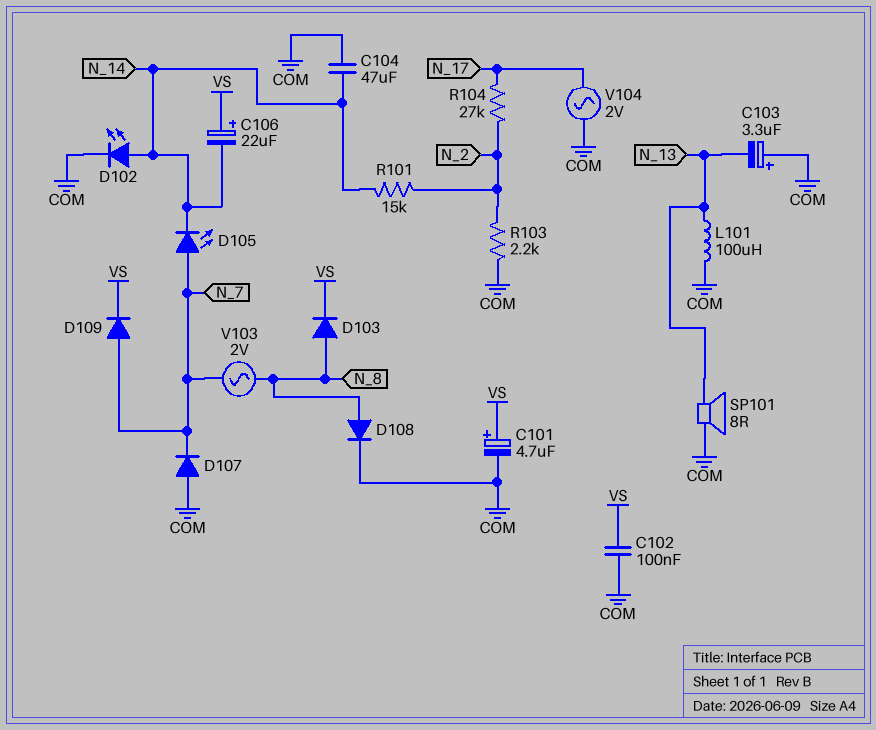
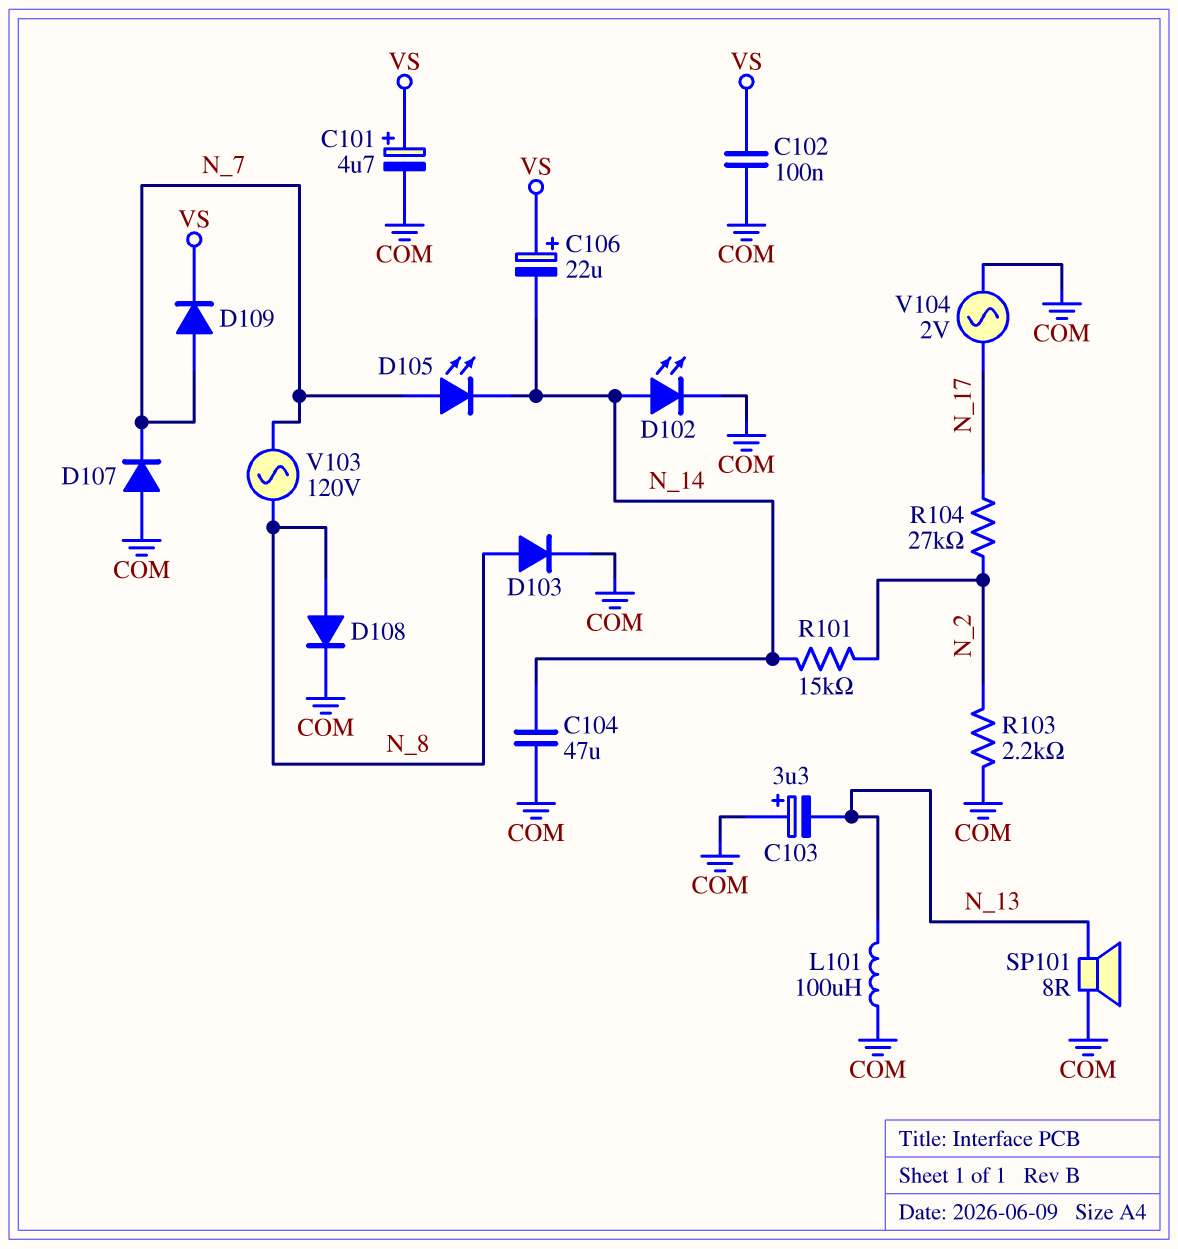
D103: diode (A N_8, K VS) -> diode (A N_8, K COM)
V103: AC 2V (N_7, N_8) -> AC 120V (N_7, N_8)

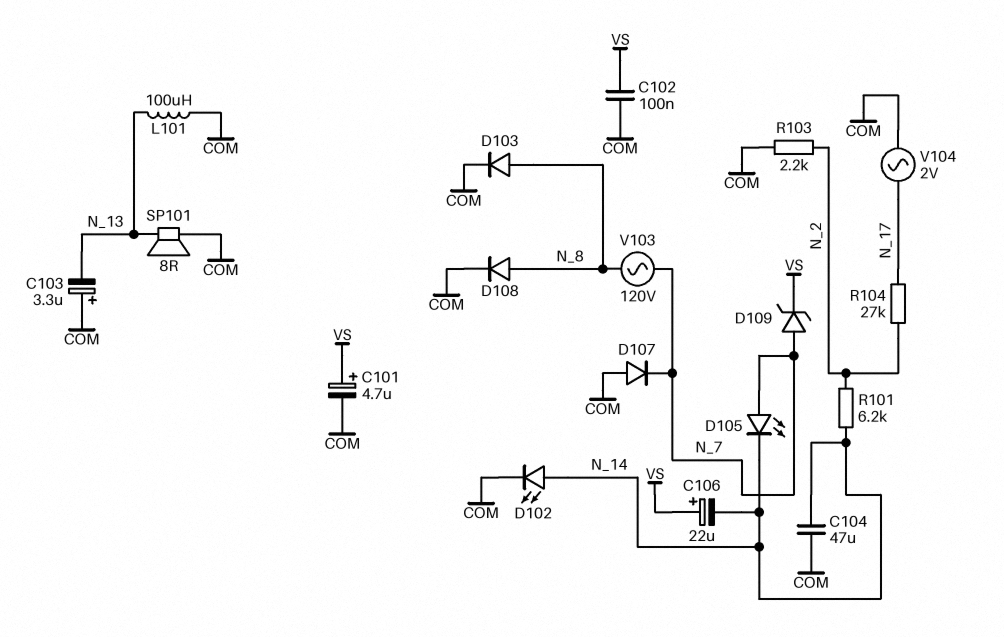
D109: diode (A N_7, K VS) -> zener (A N_7, K VS)
R101: 15k (N_2, N_14) -> 6.2k (N_2, N_14)

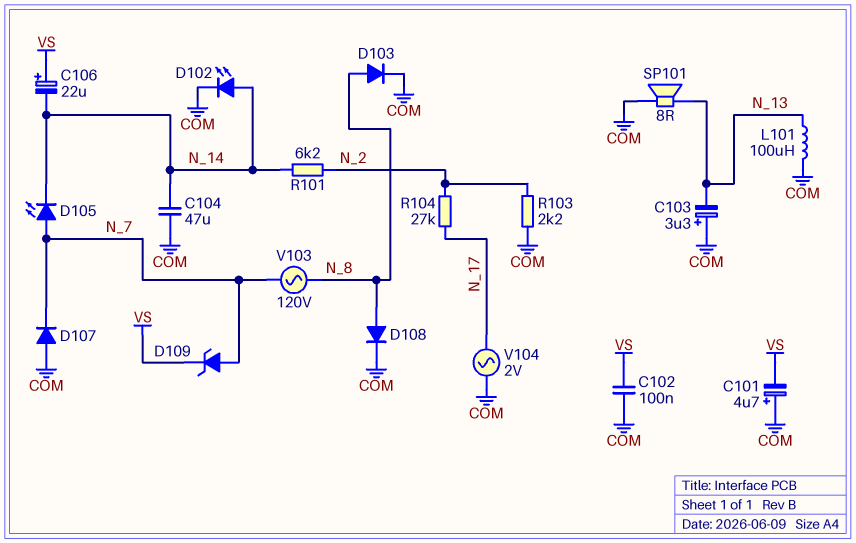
C101: 4.7uF (plus VS, minus COM) -> 4.7uF (plus COM, minus VS)

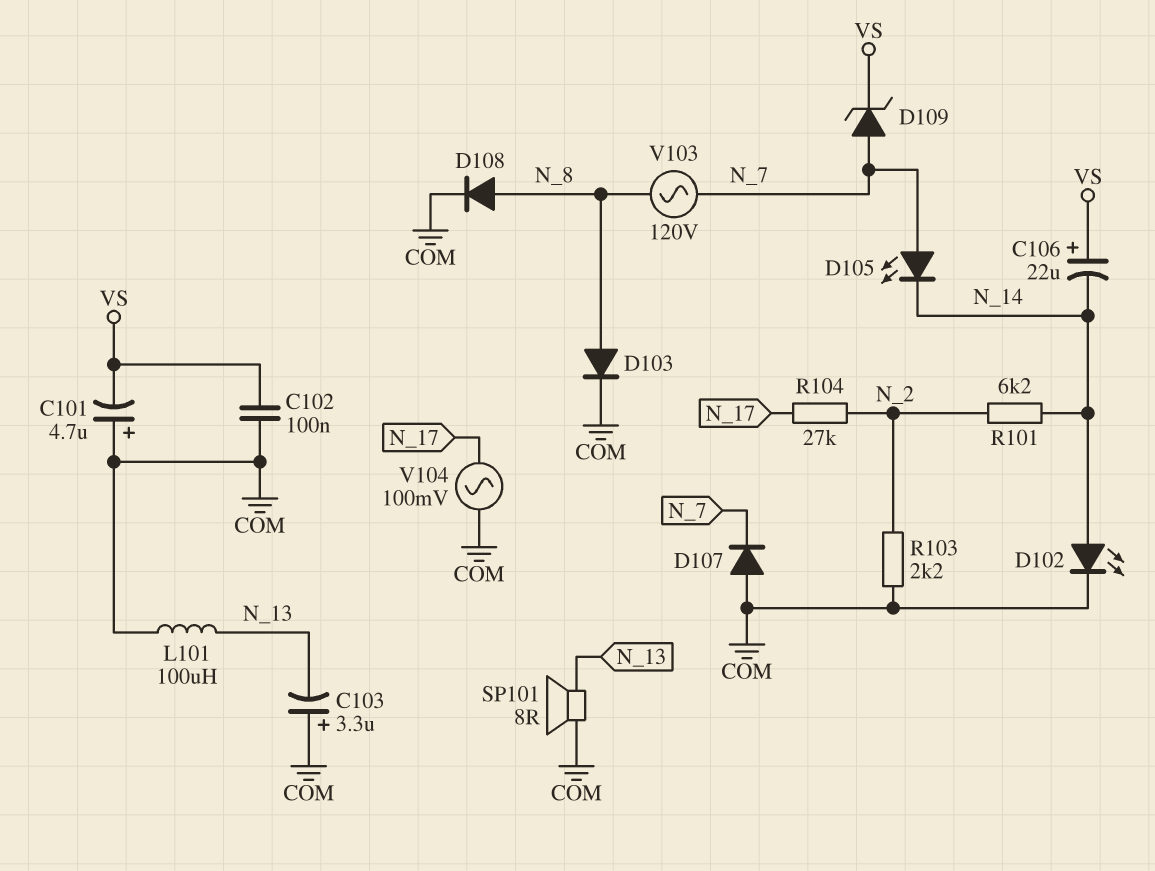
C104: 47uF (COM, N_14) -> none
V104: AC 2V (COM, N_17) -> AC 100mV (COM, N_17)

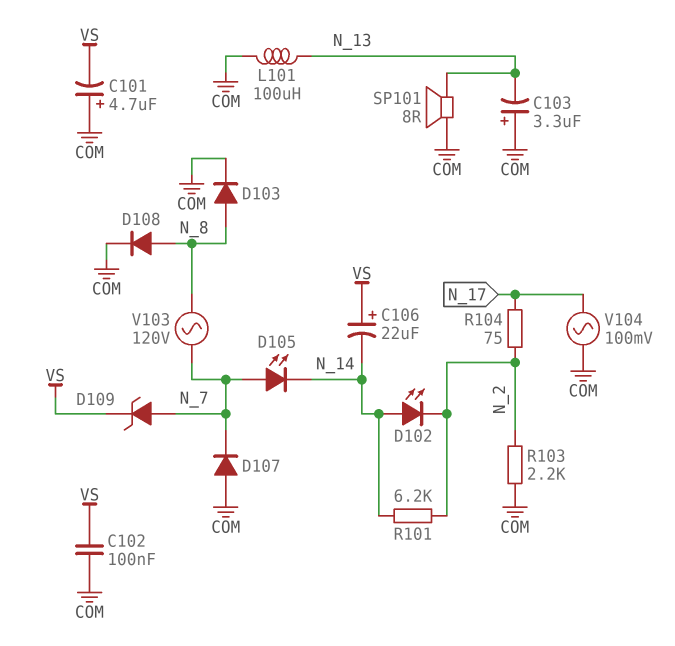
D102: LED (A N_14, K COM) -> LED (A N_14, K N_2)
R104: 27k (N_2, N_17) -> 75 (N_2, N_17)

